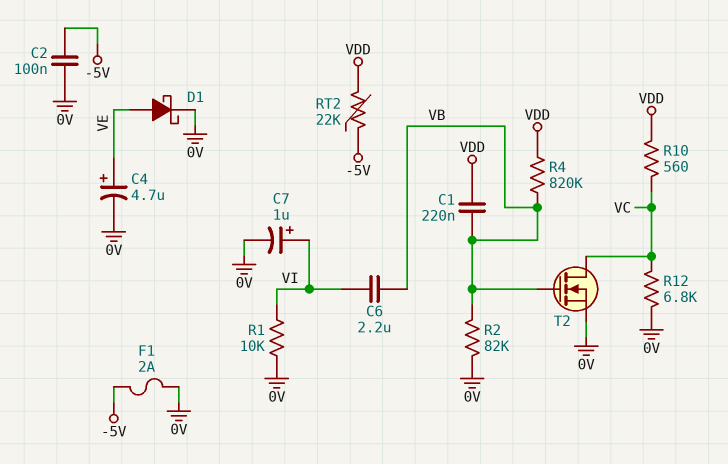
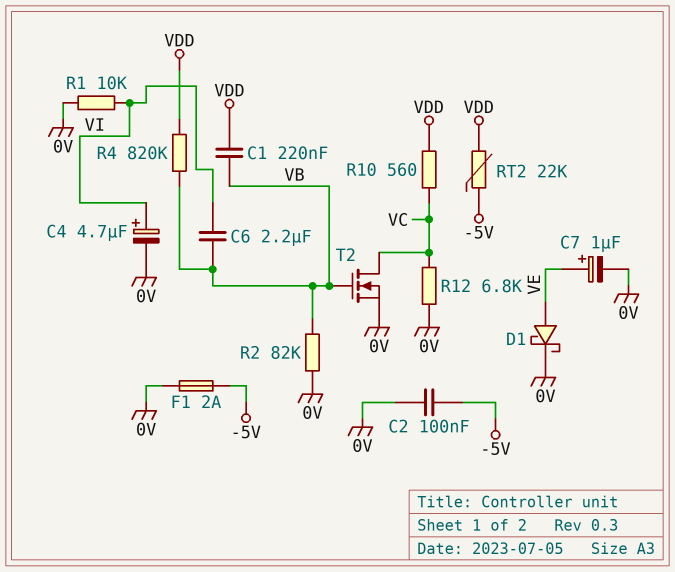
C4: 4.7uF (plus VE, minus 0V) -> 4.7uF (plus VI, minus 0V)
C7: 1uF (plus VI, minus 0V) -> 1uF (plus VE, minus 0V)

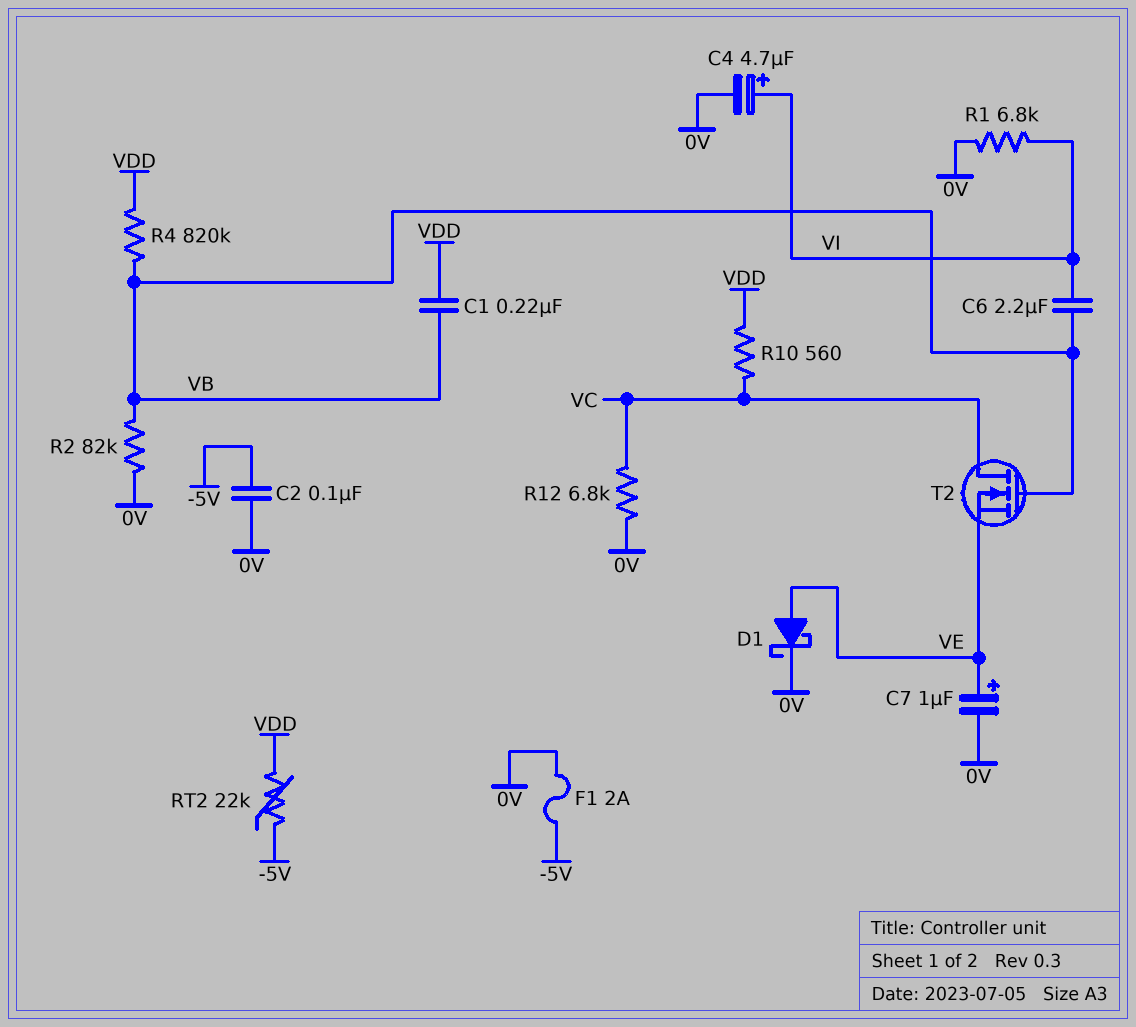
R1: 10k (0V, VI) -> 6.8k (0V, VI)
T2: NMOS (G VB, D VC, S 0V) -> NMOS (G VB, D VC, S VE)

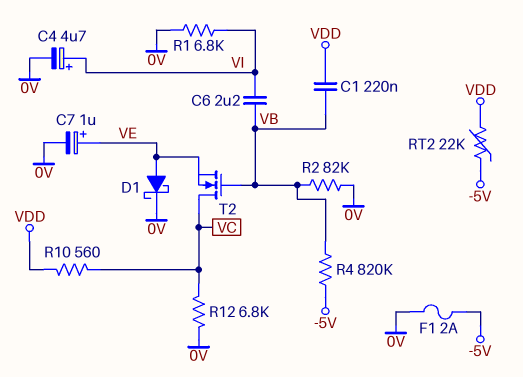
C2: 100nF (-5V, 0V) -> none
R4: 820k (VB, VDD) -> 820k (-5V, VB)

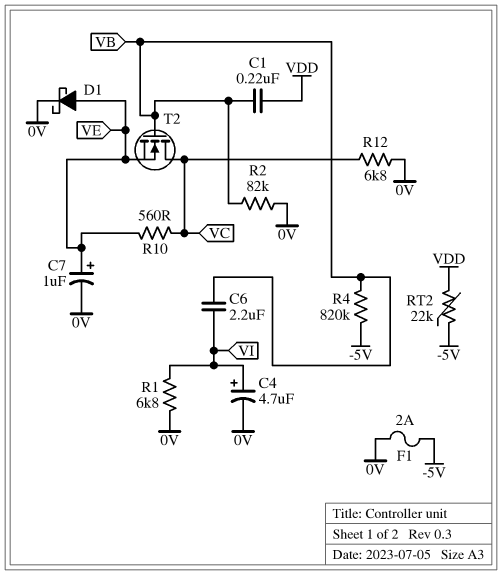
R10: 560 (VC, VDD) -> 560 (VC, VE)

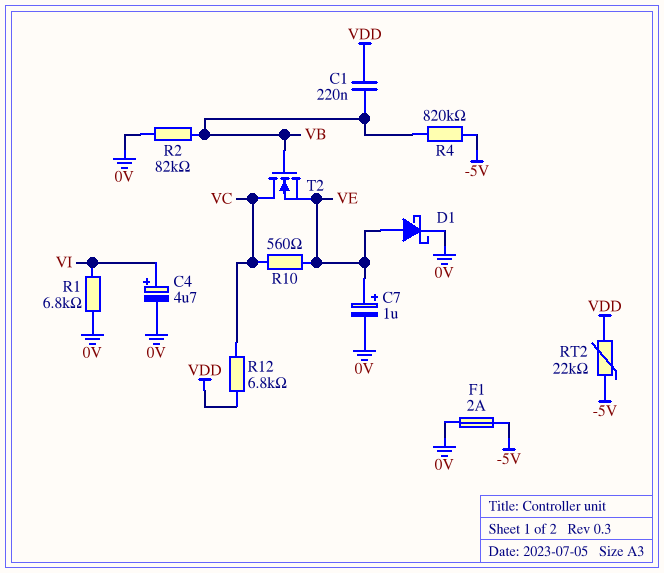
C6: 2.2uF (VB, VI) -> none
R12: 6.8k (0V, VC) -> 6.8k (VC, VDD)

